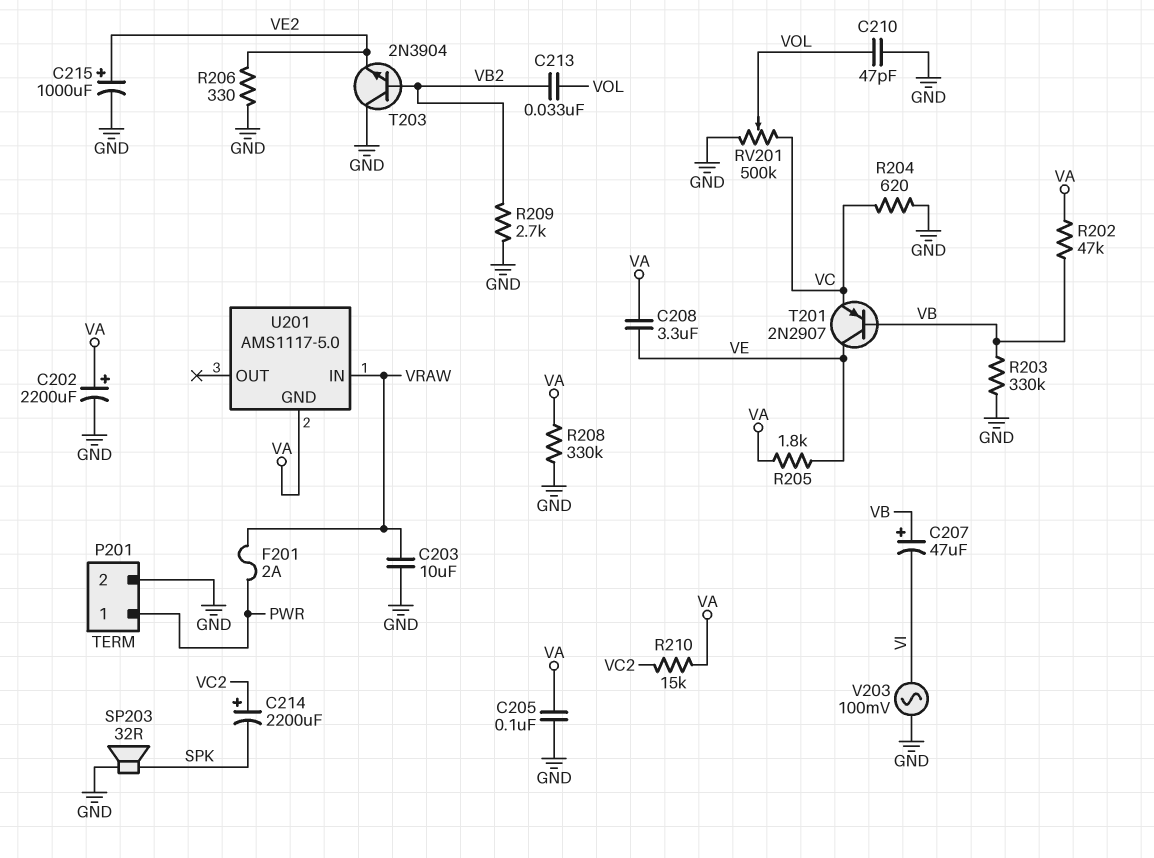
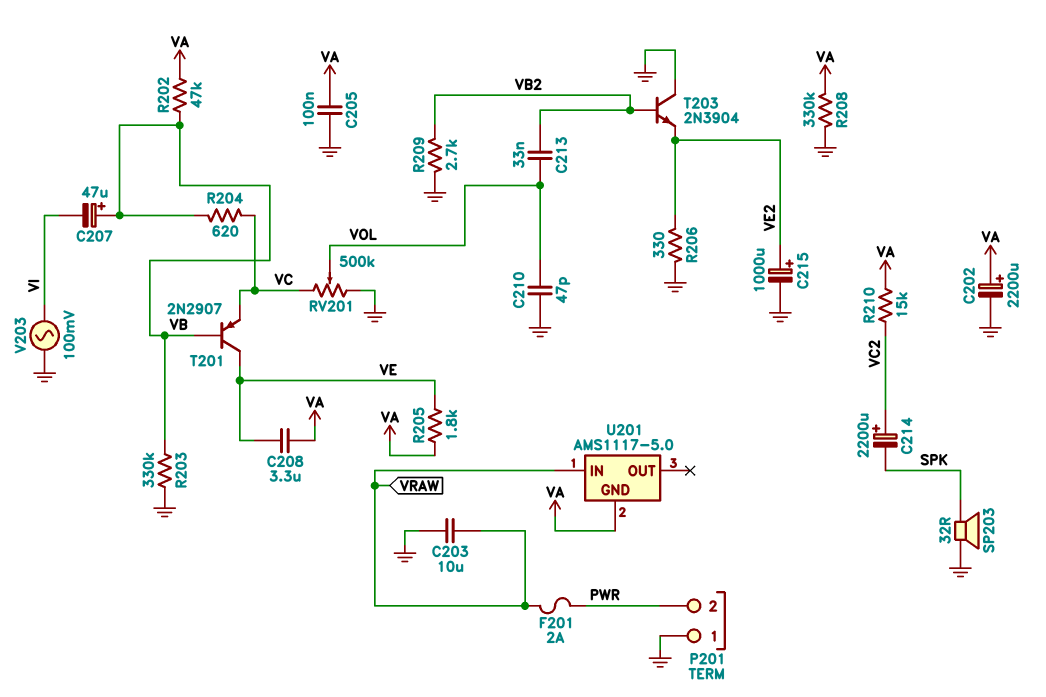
P201 pin 1: PWR -> GND
P201 pin 2: GND -> PWR
R204: 620 (GND, VC) -> 620 (VB, VC)

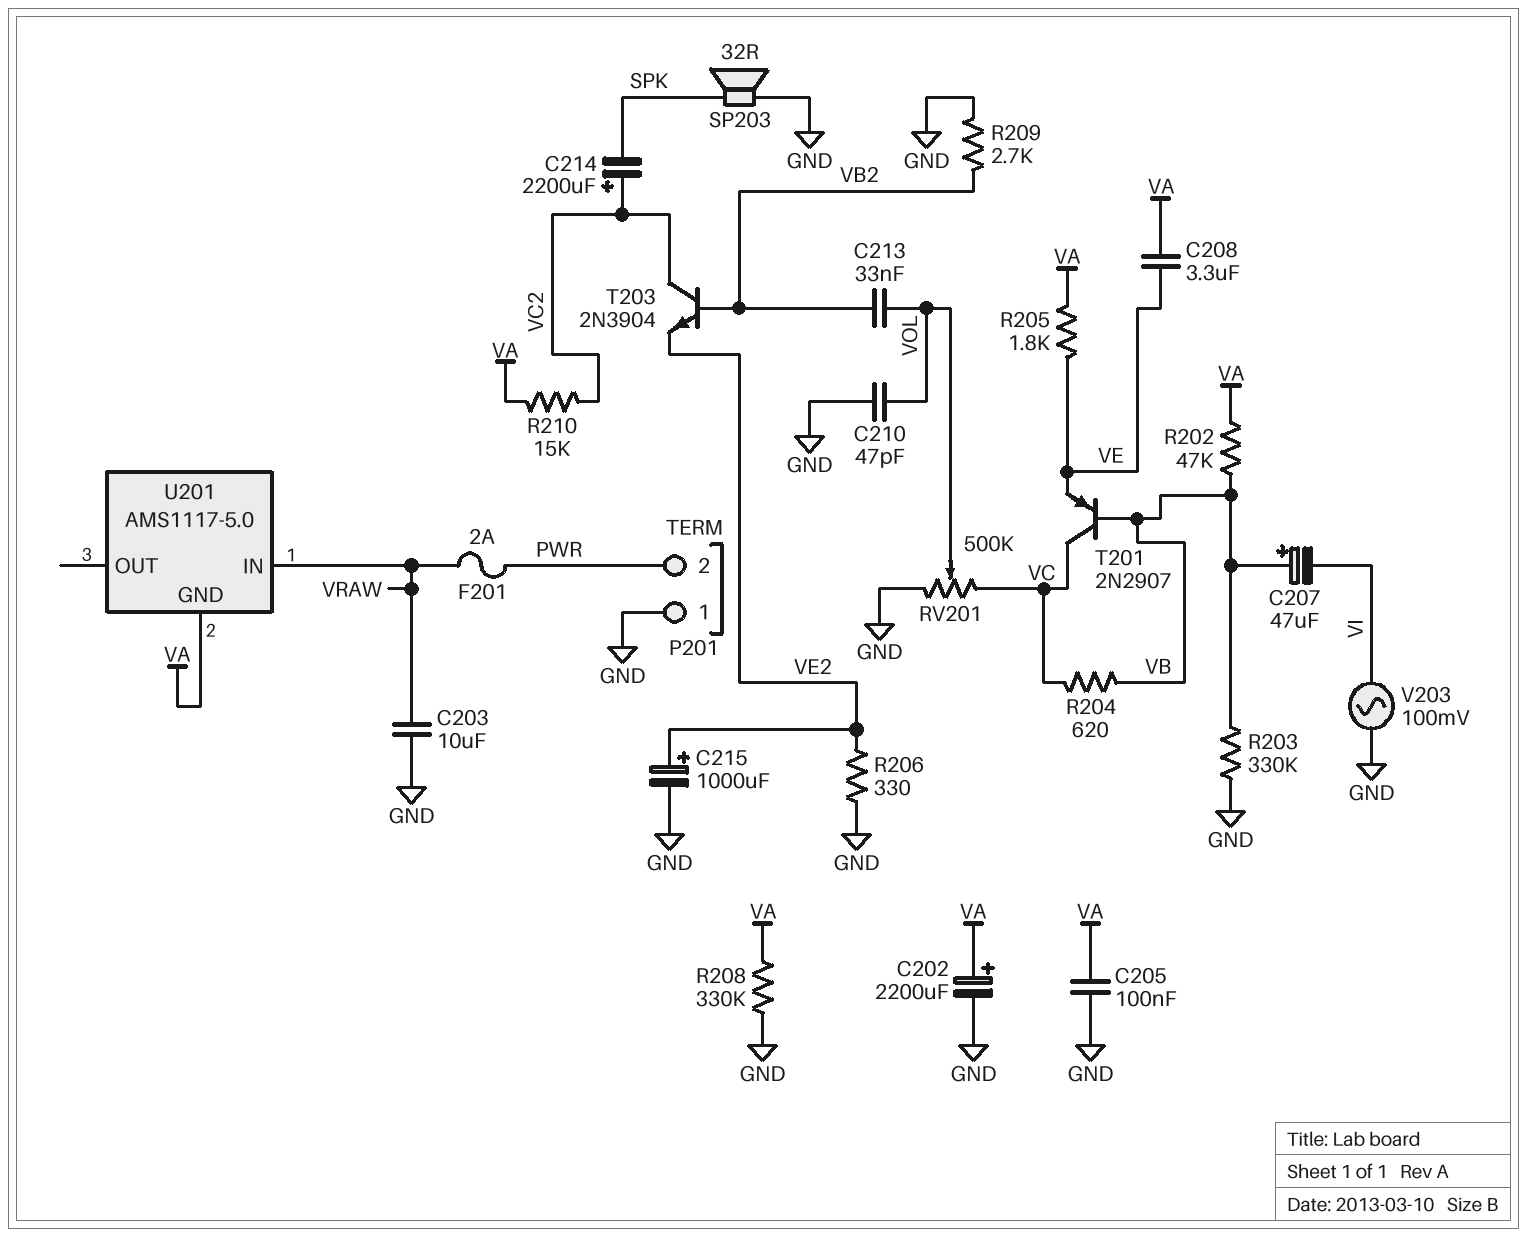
T201: PNP 2N2907 (B VB, C VE, E VC) -> PNP 2N2907 (B VB, C VC, E VE)
T203: NPN 2N3904 (B VB2, C GND, E VE2) -> NPN 2N3904 (B VB2, C VC2, E VE2)

